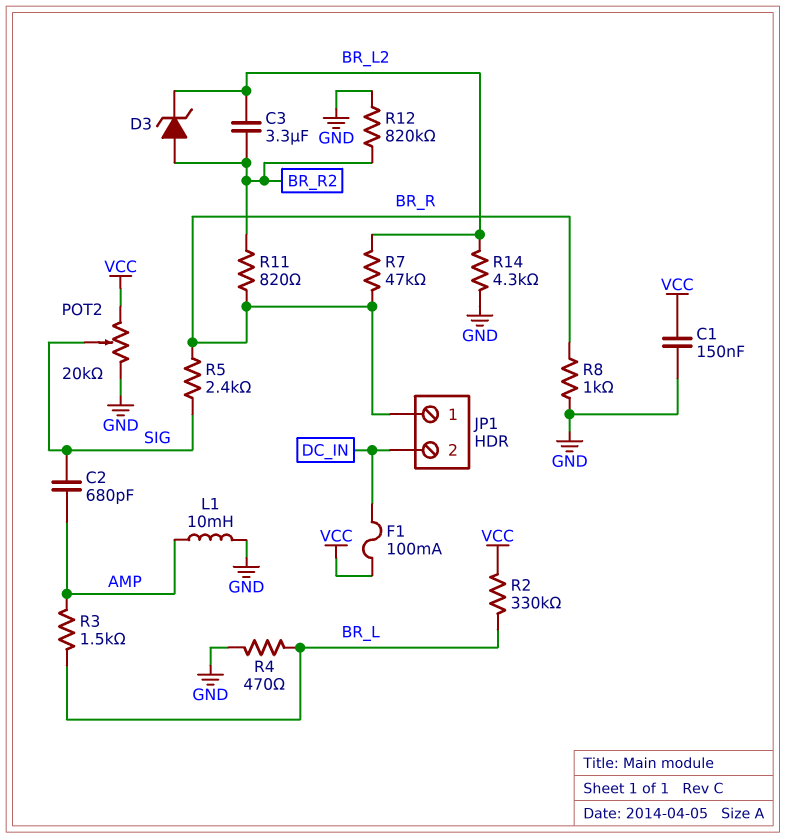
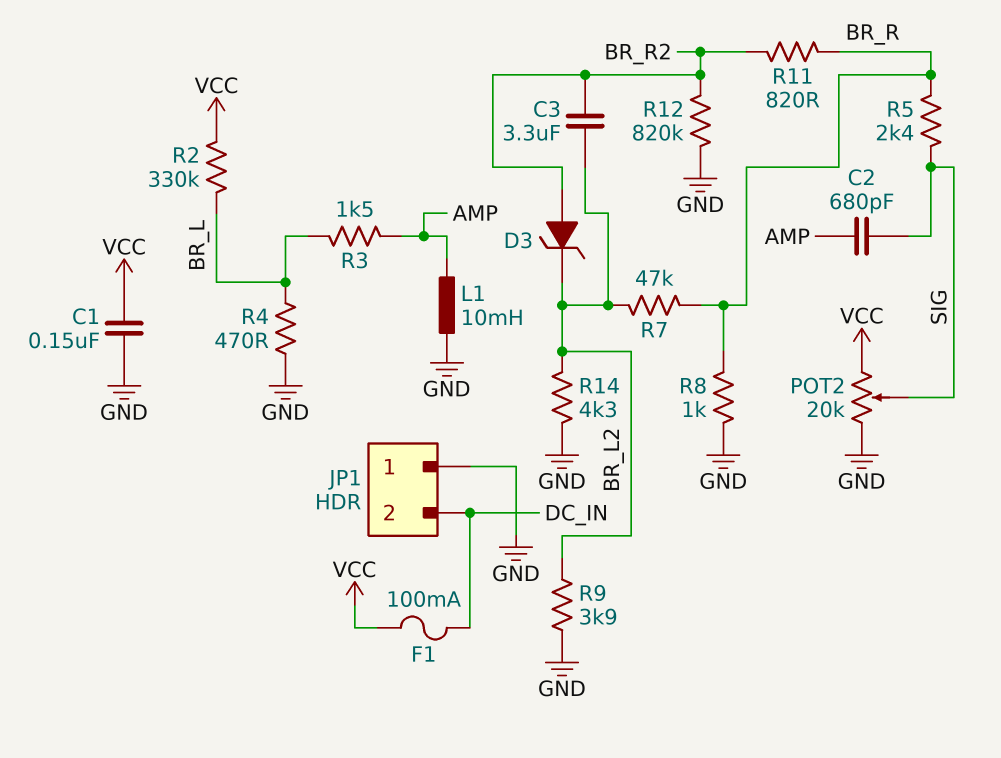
JP1 pin 1: BR_R -> GND
R9: none -> 3.9k (BR_L2, GND)

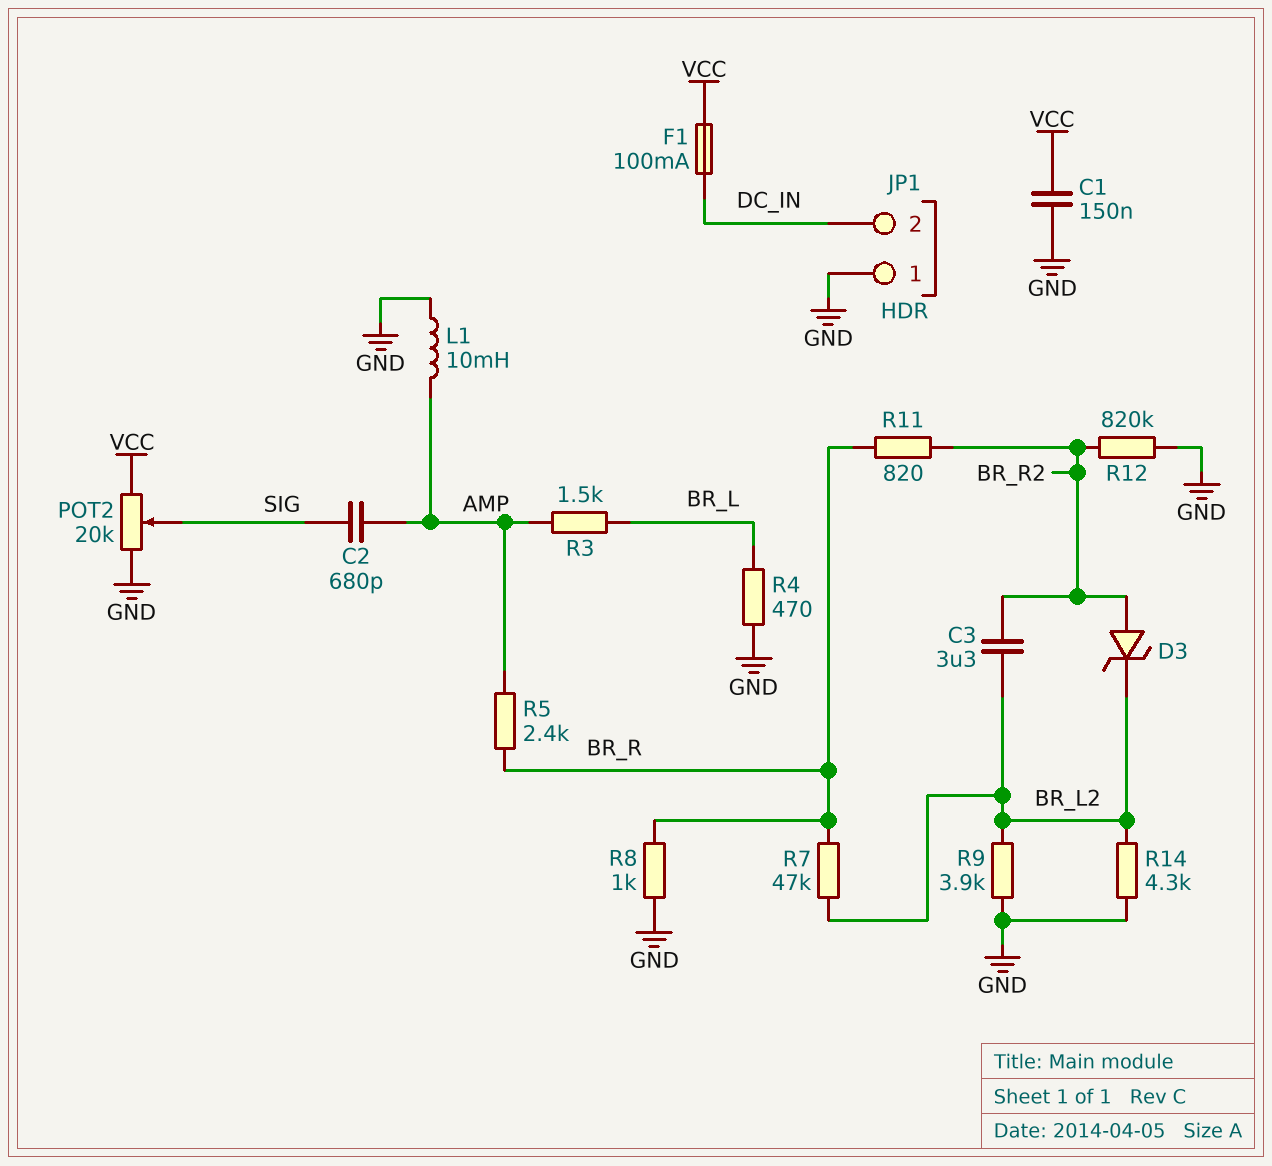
R2: 330k (BR_L, VCC) -> none
R5: 2.4k (BR_R, SIG) -> 2.4k (AMP, BR_R)

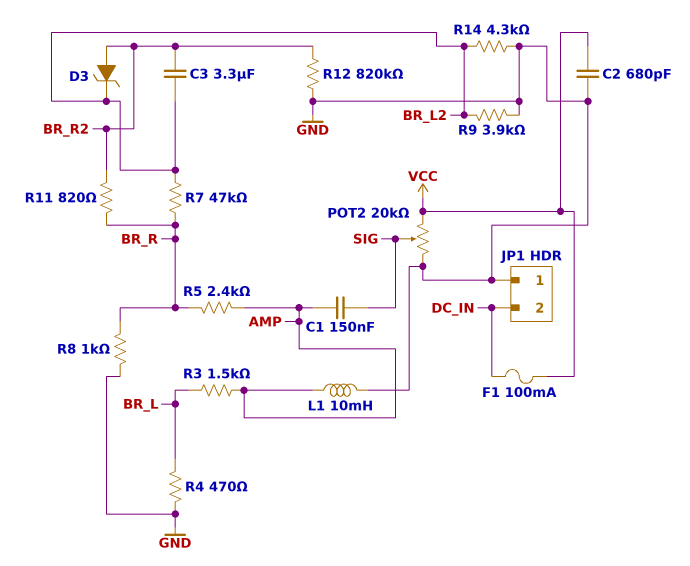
C1: 150nF (GND, VCC) -> 150nF (AMP, SIG)
C2: 680pF (AMP, SIG) -> 680pF (GND, VCC)

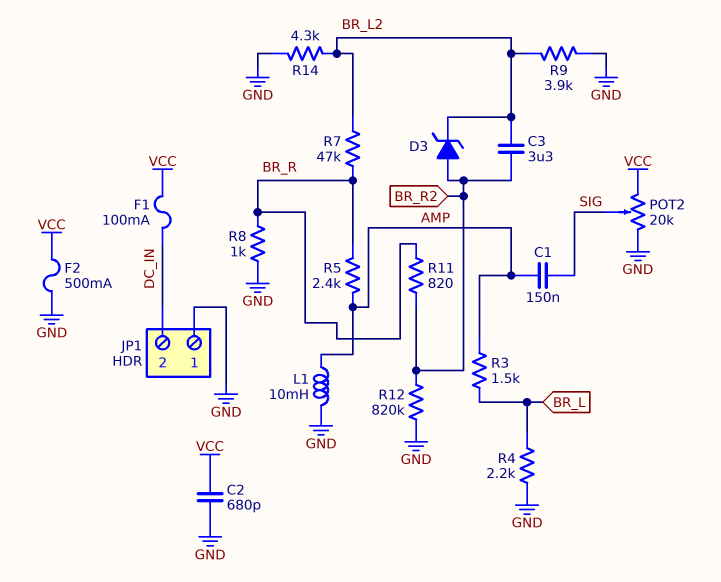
F2: none -> 500mA (GND, VCC)
R4: 470 (BR_L, GND) -> 2.2k (BR_L, GND)

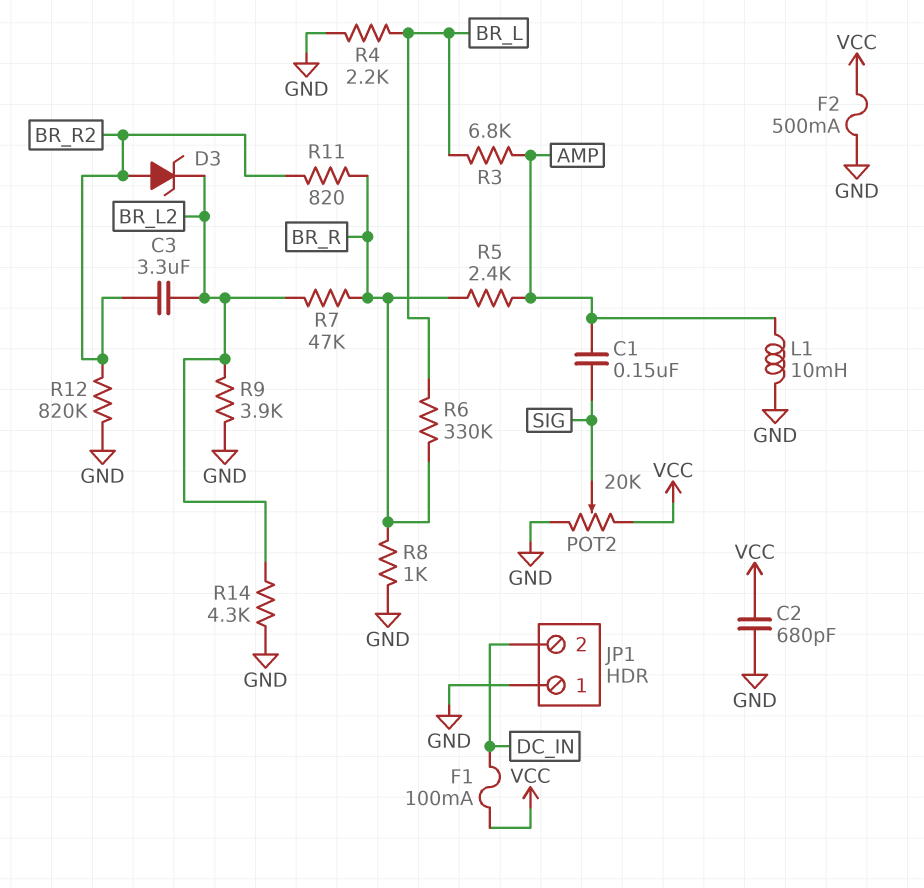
R3: 1.5k (AMP, BR_L) -> 6.8k (AMP, BR_L)
R6: none -> 330k (BR_L, BR_R)

